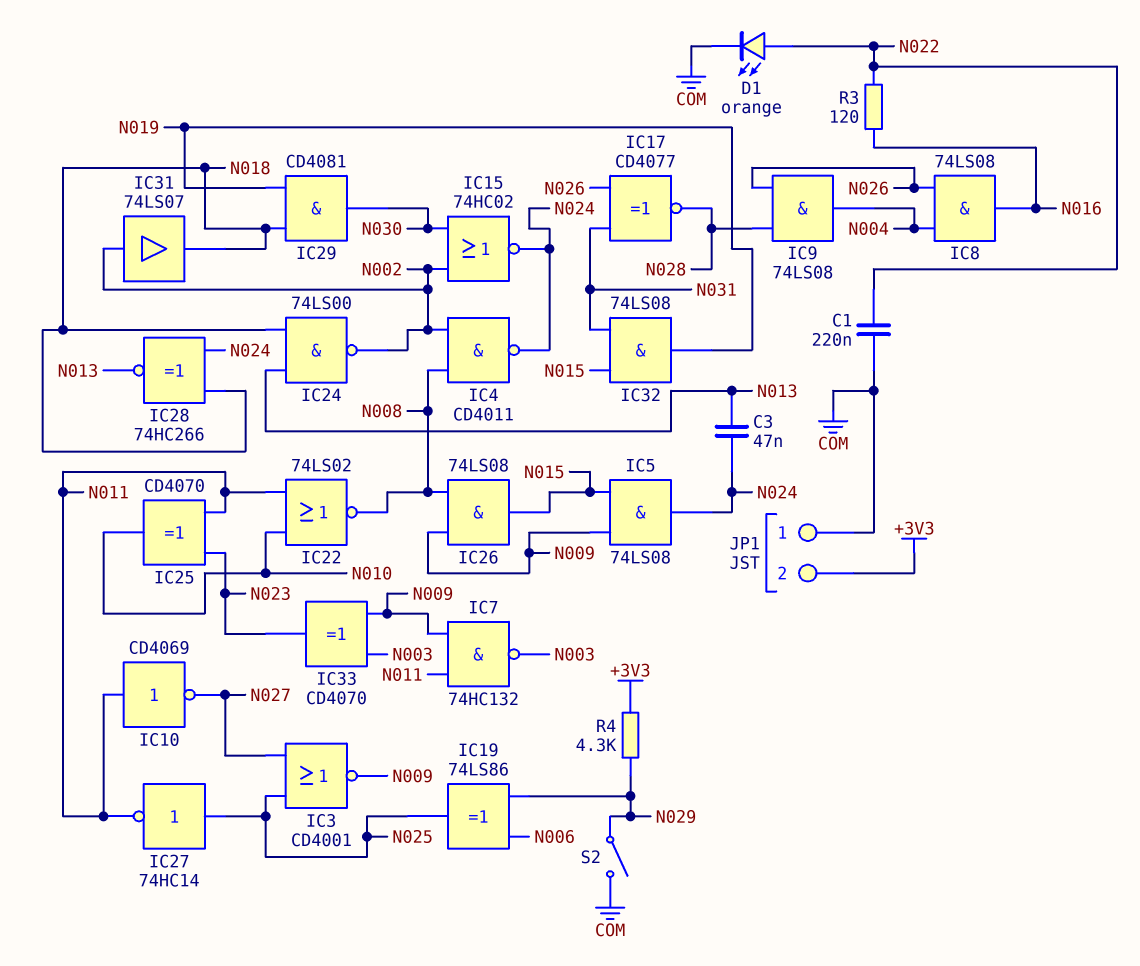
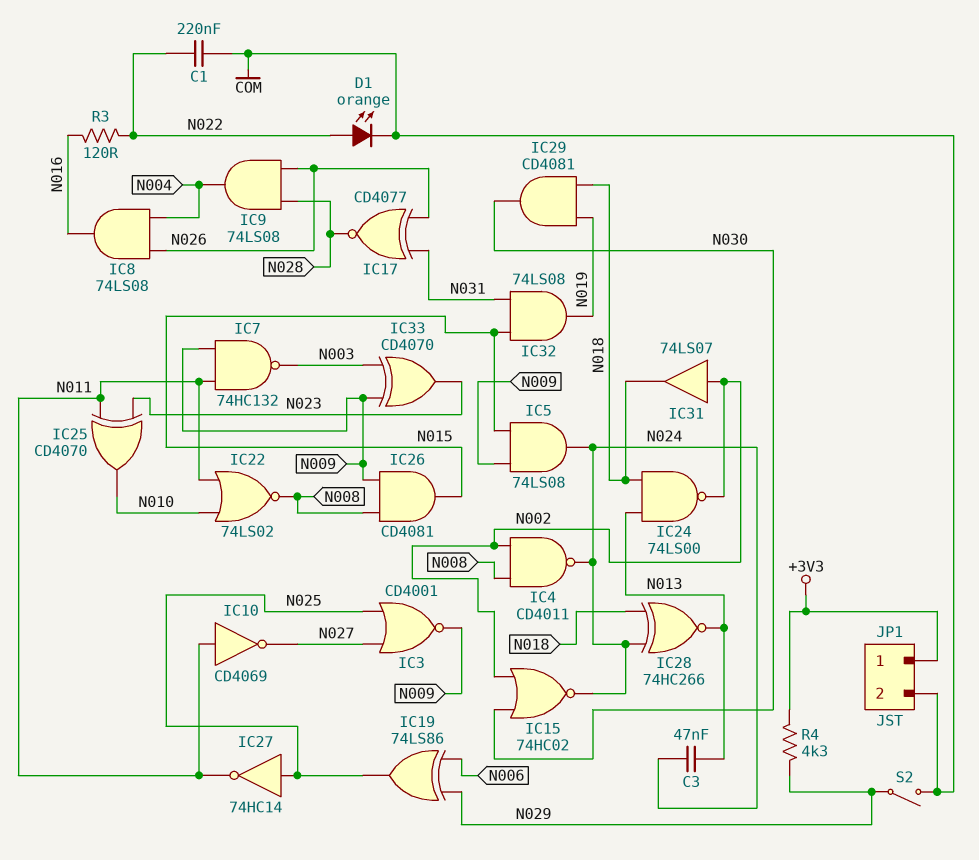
IC26: AND 74LS08 (in N008, in N009, out N015) -> AND CD4081 (in N008, in N009, out N015)
JP1 pin 1: COM -> +3V3
JP1 pin 2: +3V3 -> COM

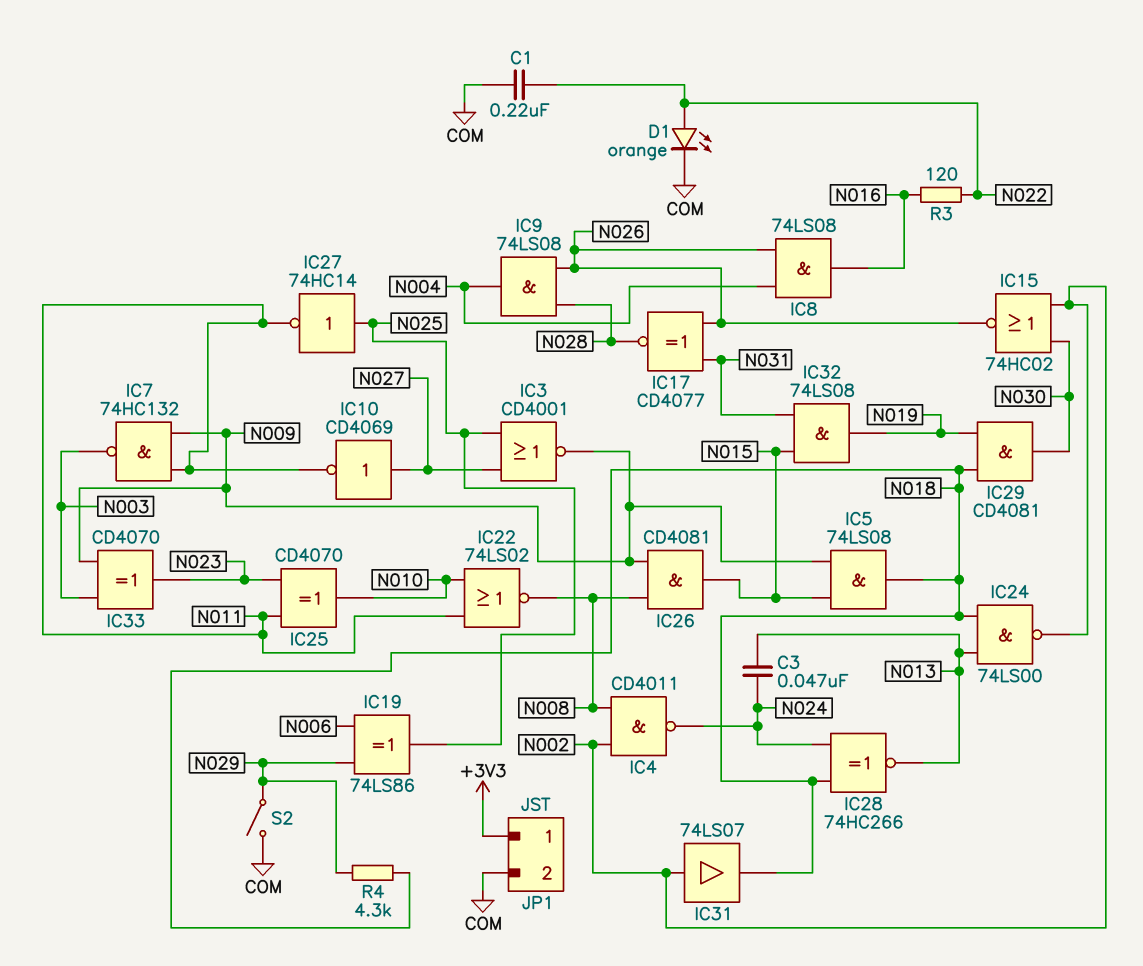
IC5: AND 74LS08 (in N009, in N015, out N024) -> AND 74LS08 (in N009, in N015, out N018)
IC10: NOT CD4069 (in N011, out N027) -> NOT CD4069 (in N027, out N011)
IC15: NOR 74HC02 (in N002, in N030, out N024) -> NOR 74HC02 (in N002, in N030, out N026)
R4: 4.3k (+3V3, N029) -> 4.3k (N018, N029)

